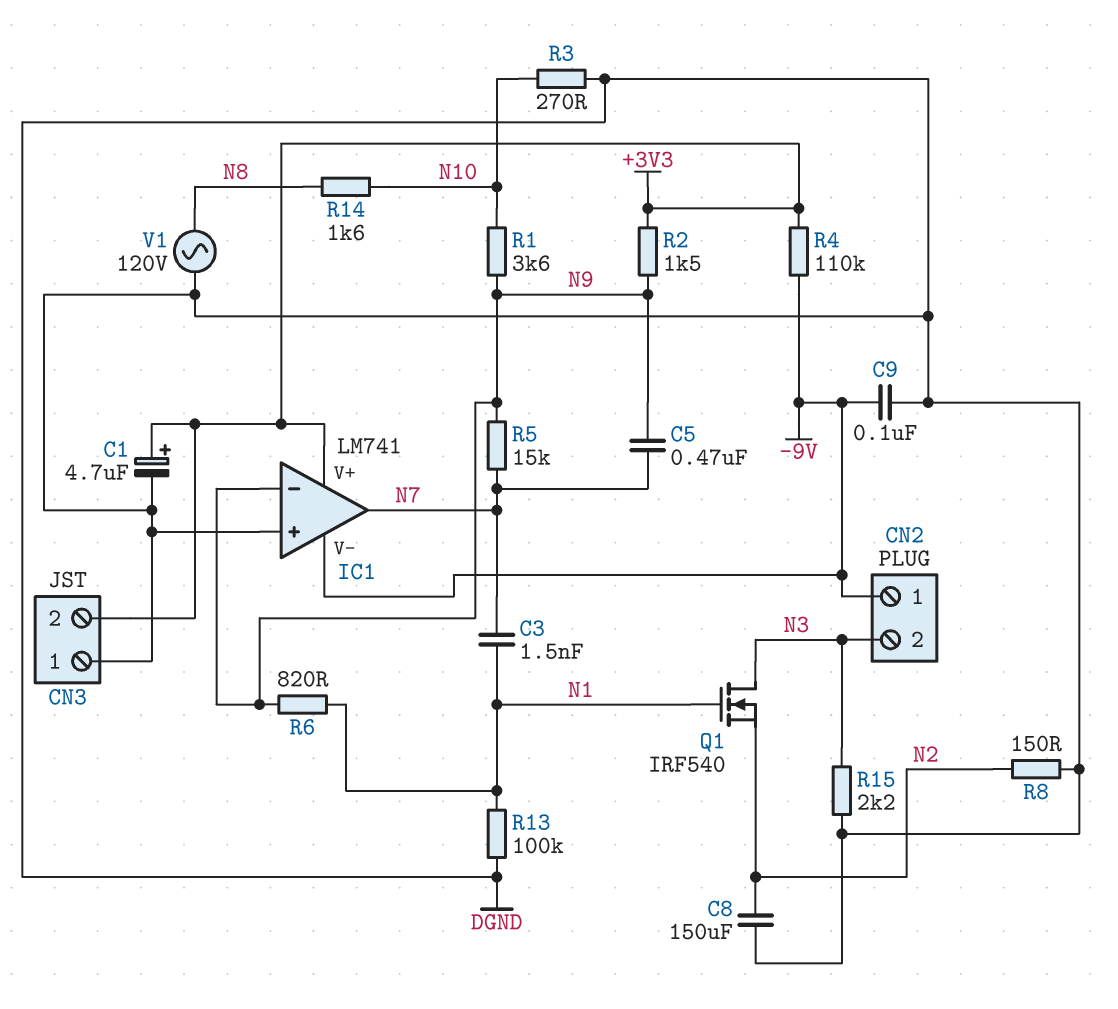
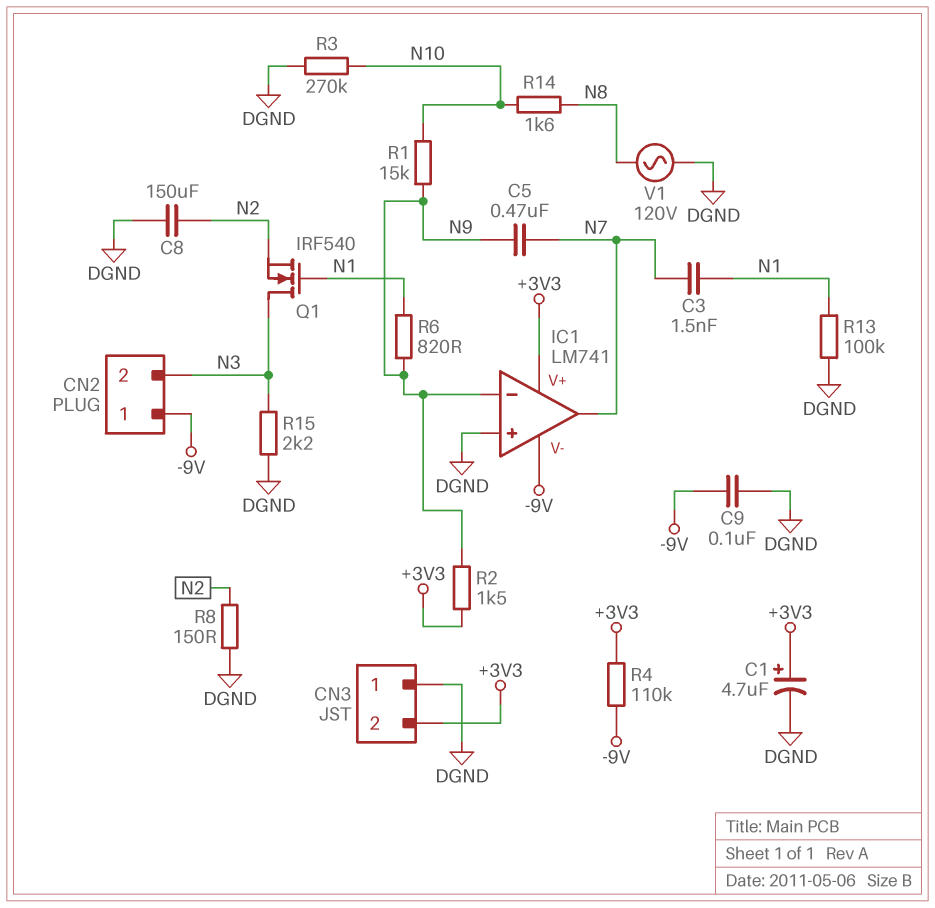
R1: 3.6k (N9, N10) -> 15k (N9, N10)
R3: 270 (DGND, N10) -> 270k (DGND, N10)
R5: 15k (N7, N9) -> none

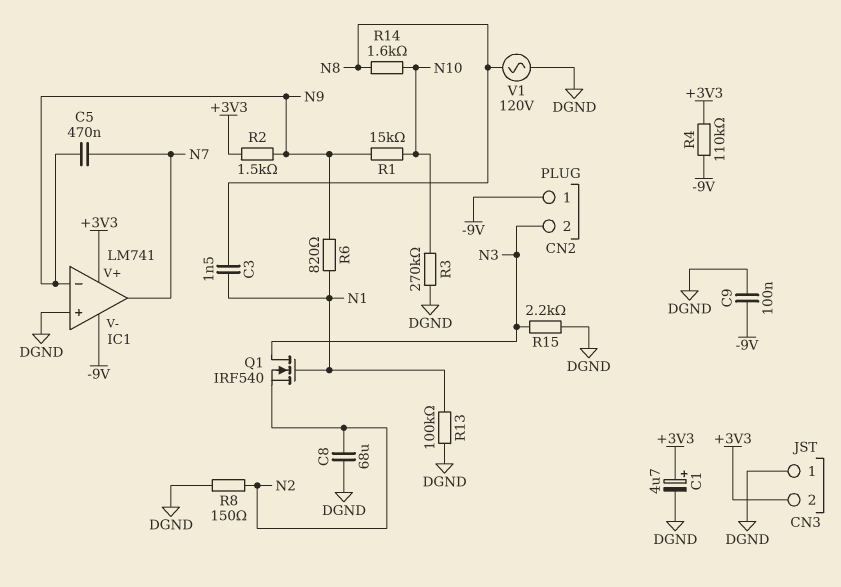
C3: 1.5nF (N1, N7) -> 1.5nF (N1, N8)
C8: 150uF (DGND, N2) -> 68uF (DGND, N2)

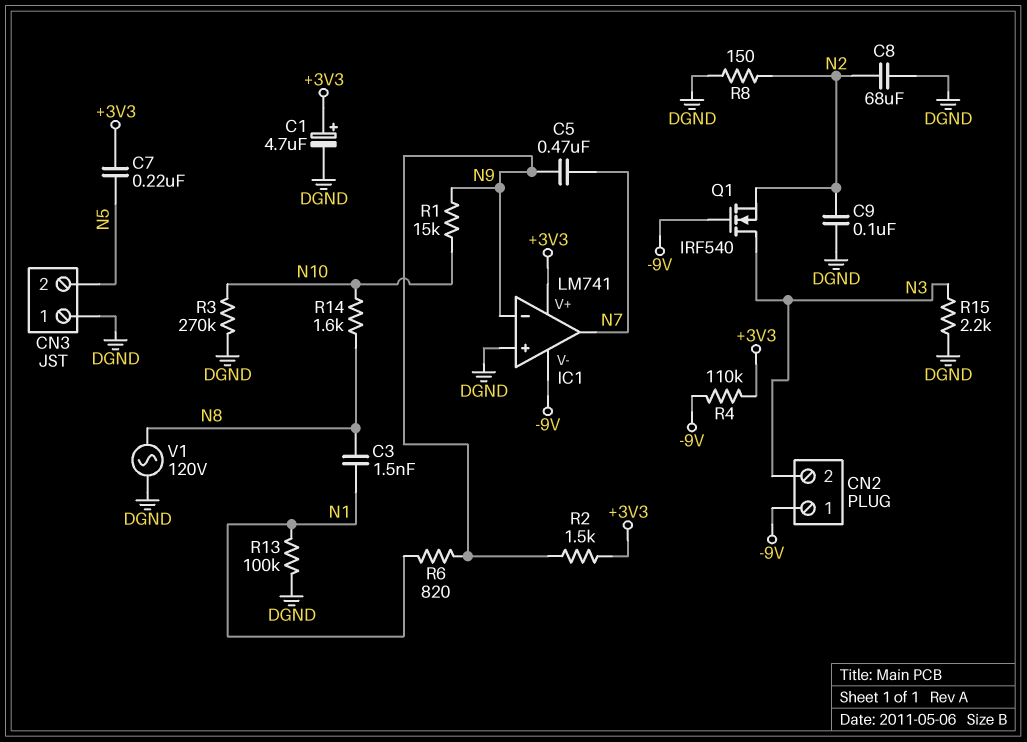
C7: none -> 220nF (+3V3, N5)
C9: 100nF (-9V, DGND) -> 100nF (DGND, N2)
CN3 pin 2: +3V3 -> N5
Q1: NMOS IRF540 (G N1, D N3, S N2) -> NMOS IRF540 (G -9V, D N3, S N2)

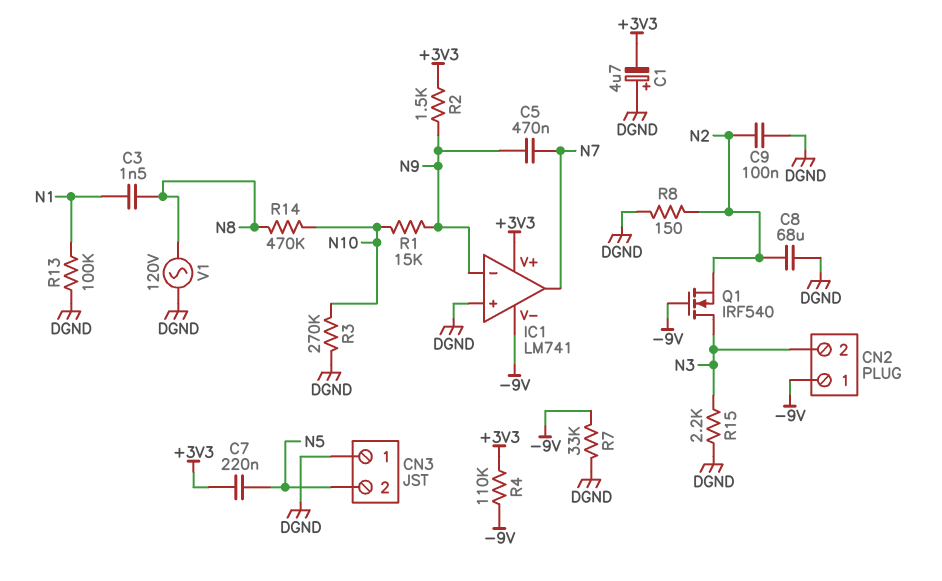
C1: 4.7uF (plus +3V3, minus DGND) -> 4.7uF (plus DGND, minus +3V3)
R6: 820 (N1, N9) -> none
R7: none -> 33k (-9V, DGND)
R14: 1.6k (N8, N10) -> 470k (N8, N10)

